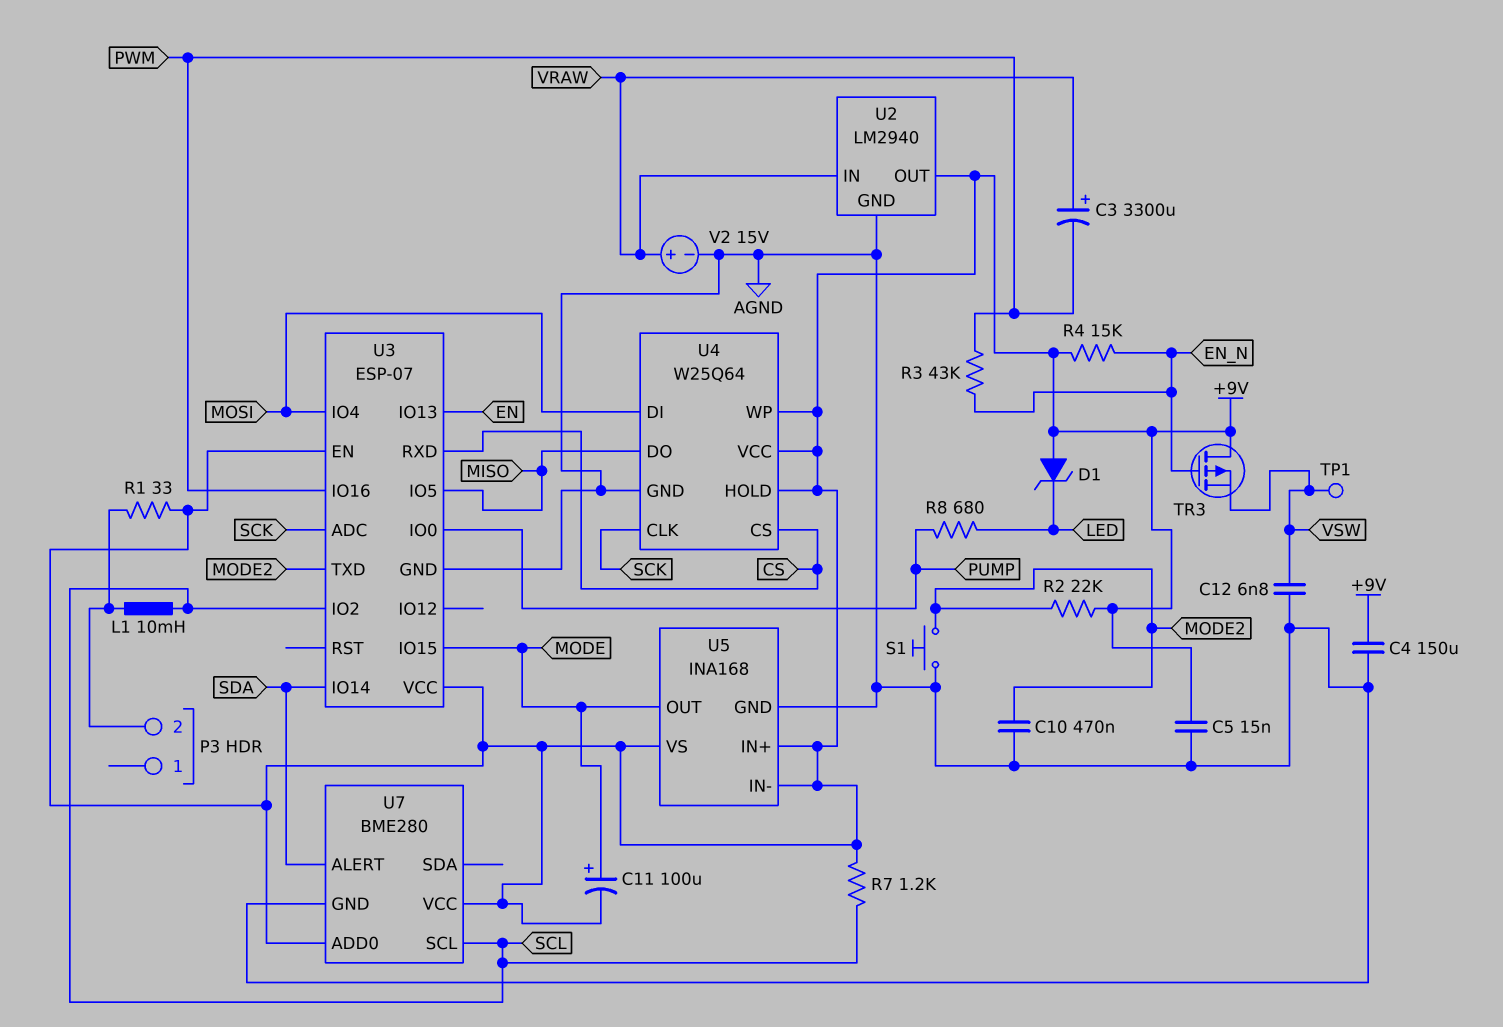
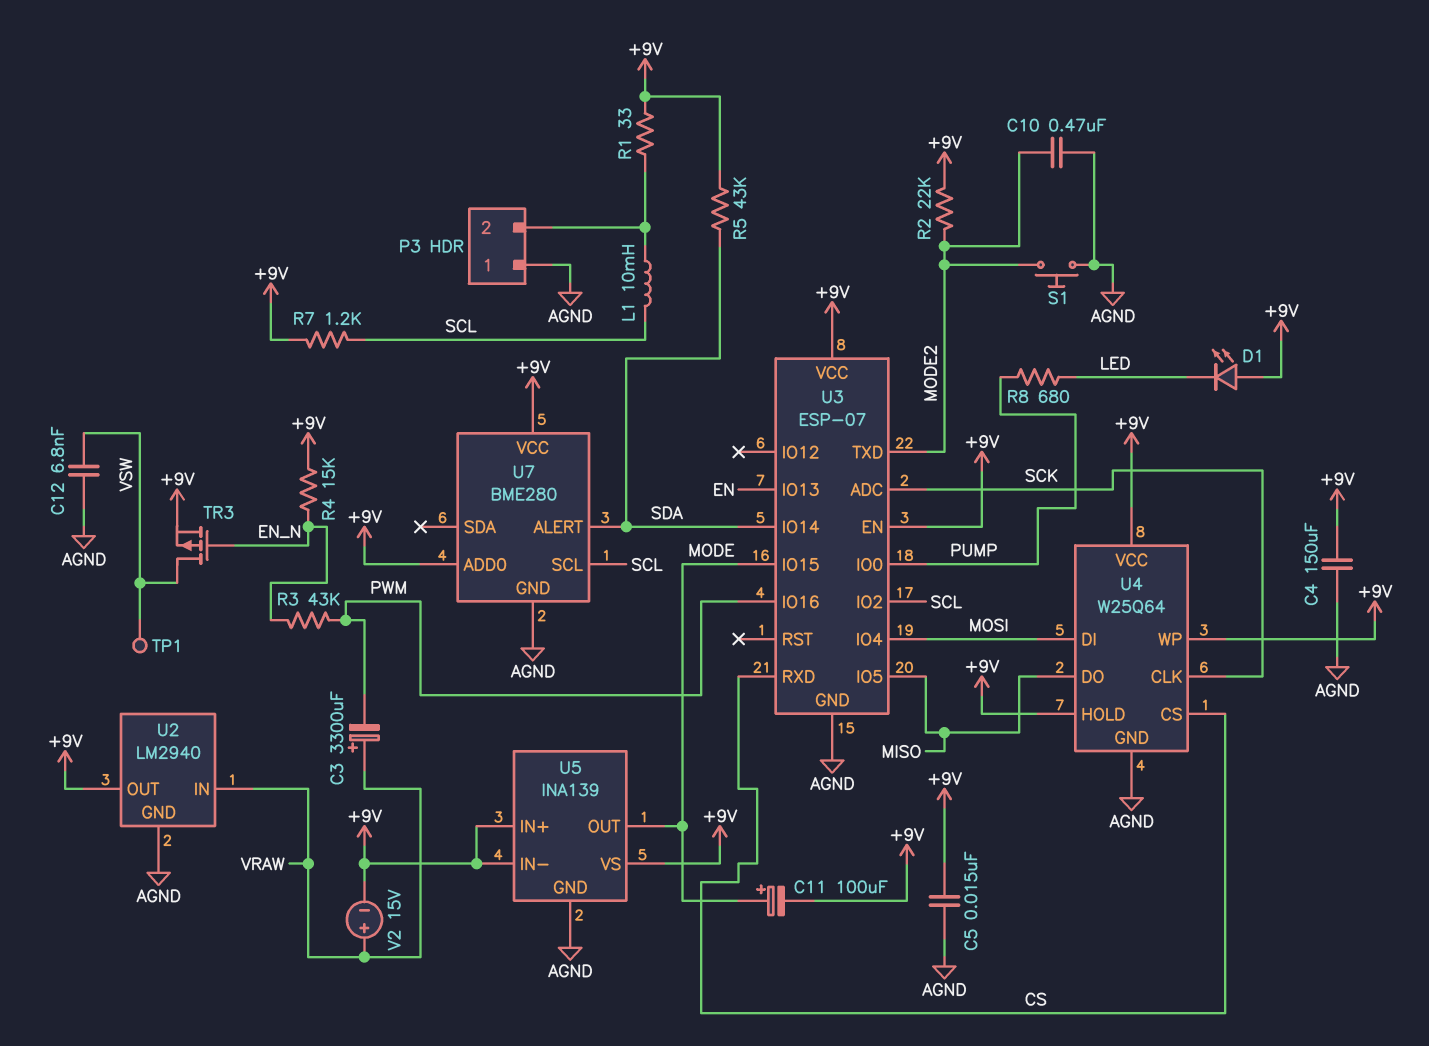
D1: zener (A +9V, K LED) -> LED (A +9V, K LED)
P3 pin 1: none -> AGND
R5: none -> 43k (+9V, SDA)
TR3: PMOS (G EN_N, D +9V, S VSW) -> PMOS (G EN_N, D VSW, S +9V)
U5: INA168 -> INA139
V2: 15V (plus VRAW, minus AGND) -> 15V (plus VRAW, minus +9V)

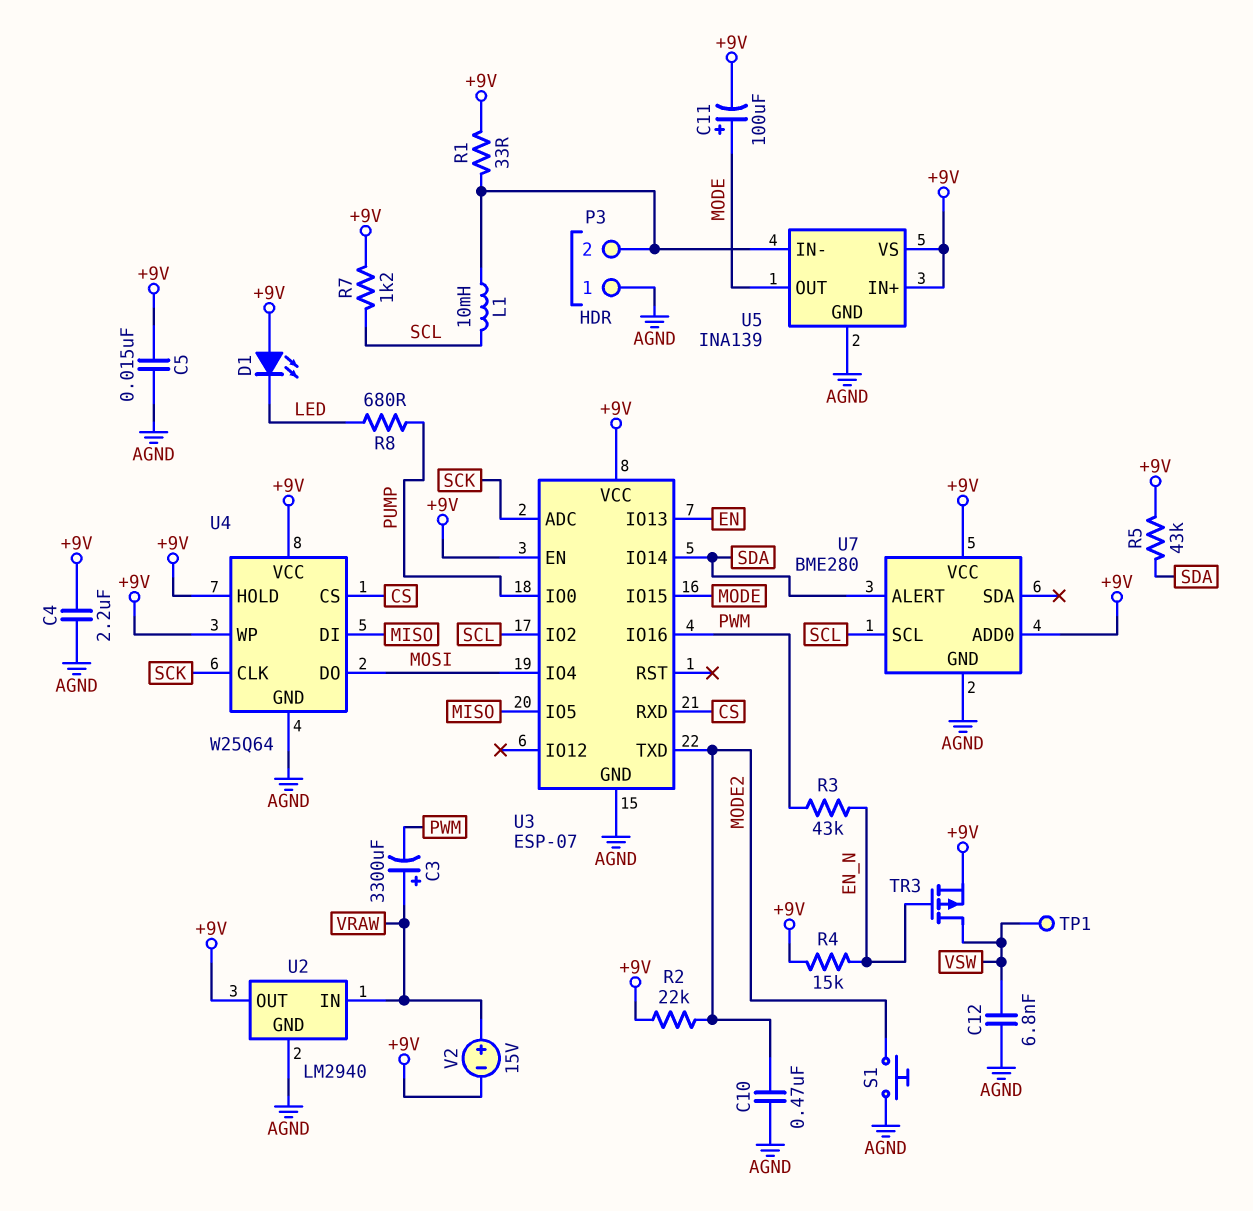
C4: 150uF (+9V, AGND) -> 2.2uF (+9V, AGND)
U4 pin DI: MOSI -> MISO
U4 pin DO: MISO -> MOSI
U5 pin IN-: +9V -> P3/2

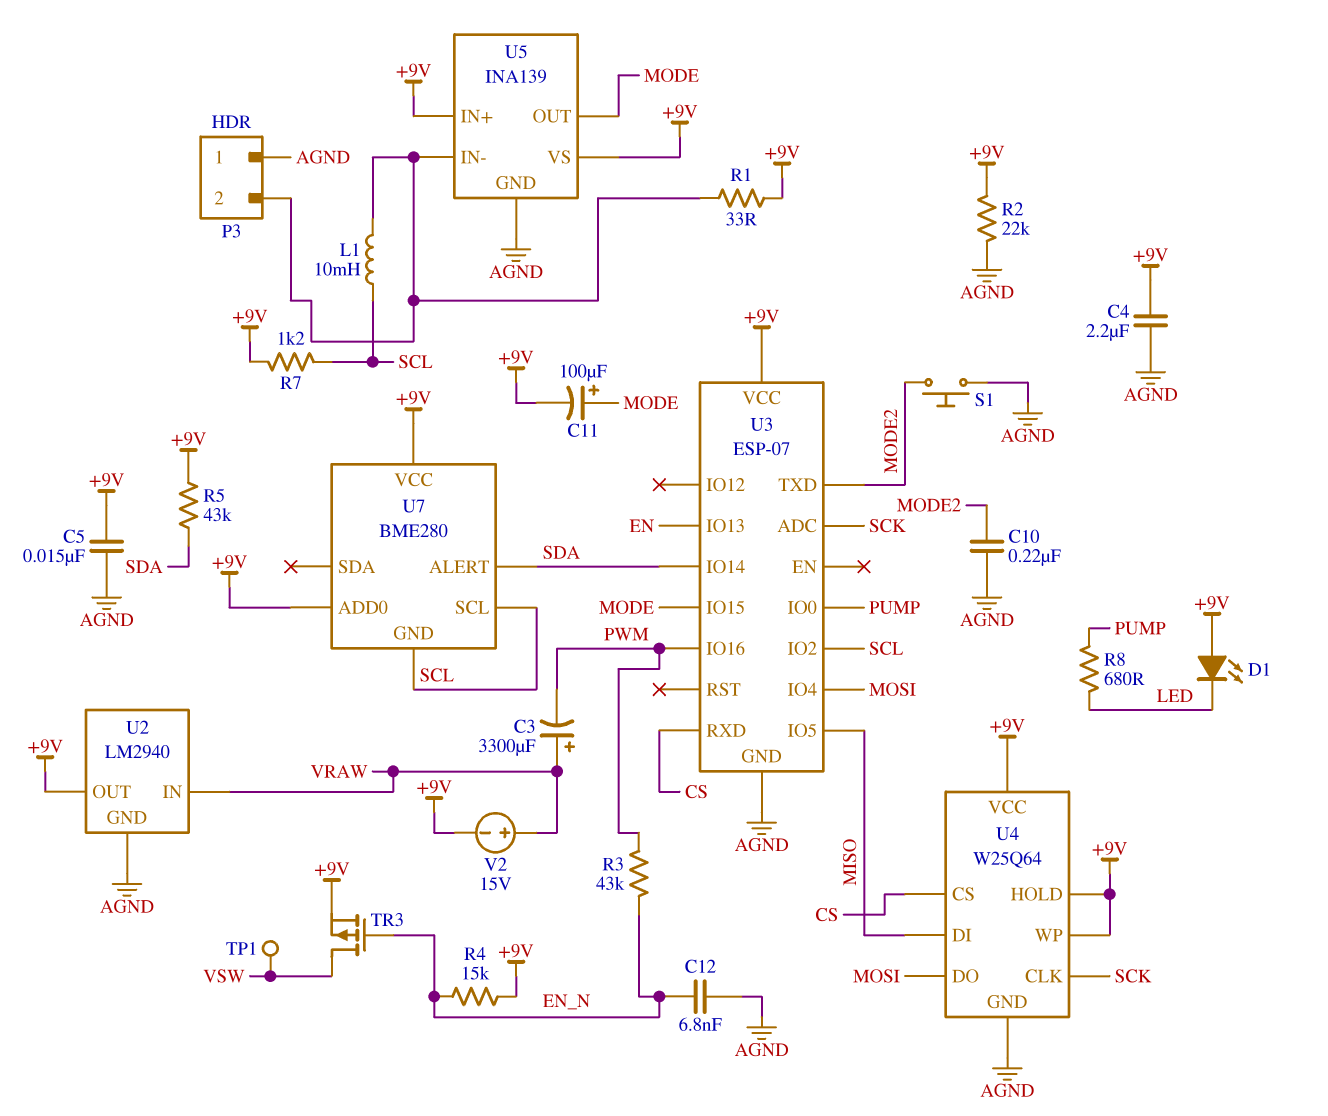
C10: 470nF (AGND, MODE2) -> 220nF (AGND, MODE2)
C12: 6.8nF (AGND, VSW) -> 6.8nF (AGND, EN_N)
R2: 22k (+9V, MODE2) -> 22k (+9V, AGND)
U3 pin EN: +9V -> none
U7 pin GND: AGND -> SCL

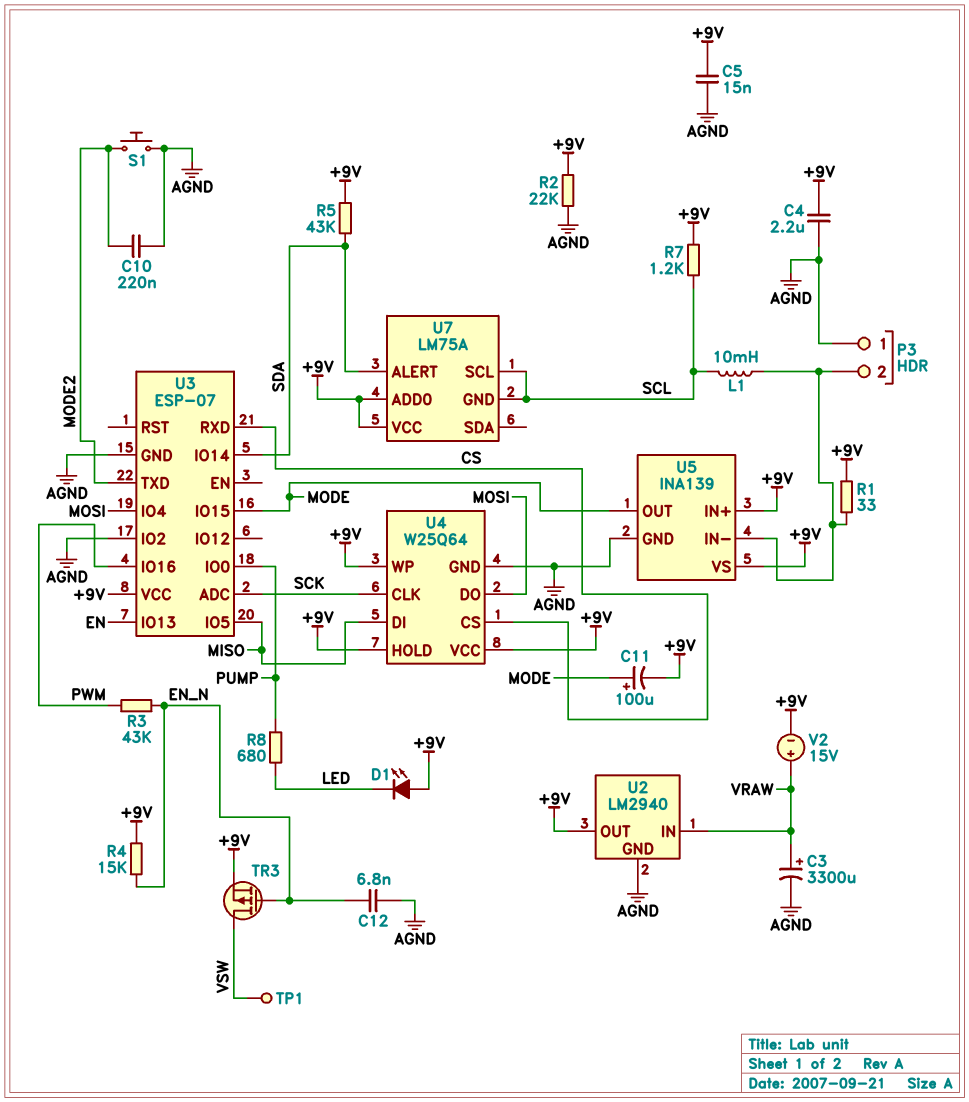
C3: 3300uF (plus VRAW, minus PWM) -> 3300uF (plus VRAW, minus AGND)
U3 pin IO2: SCL -> AGND
U7: BME280 -> LM75A

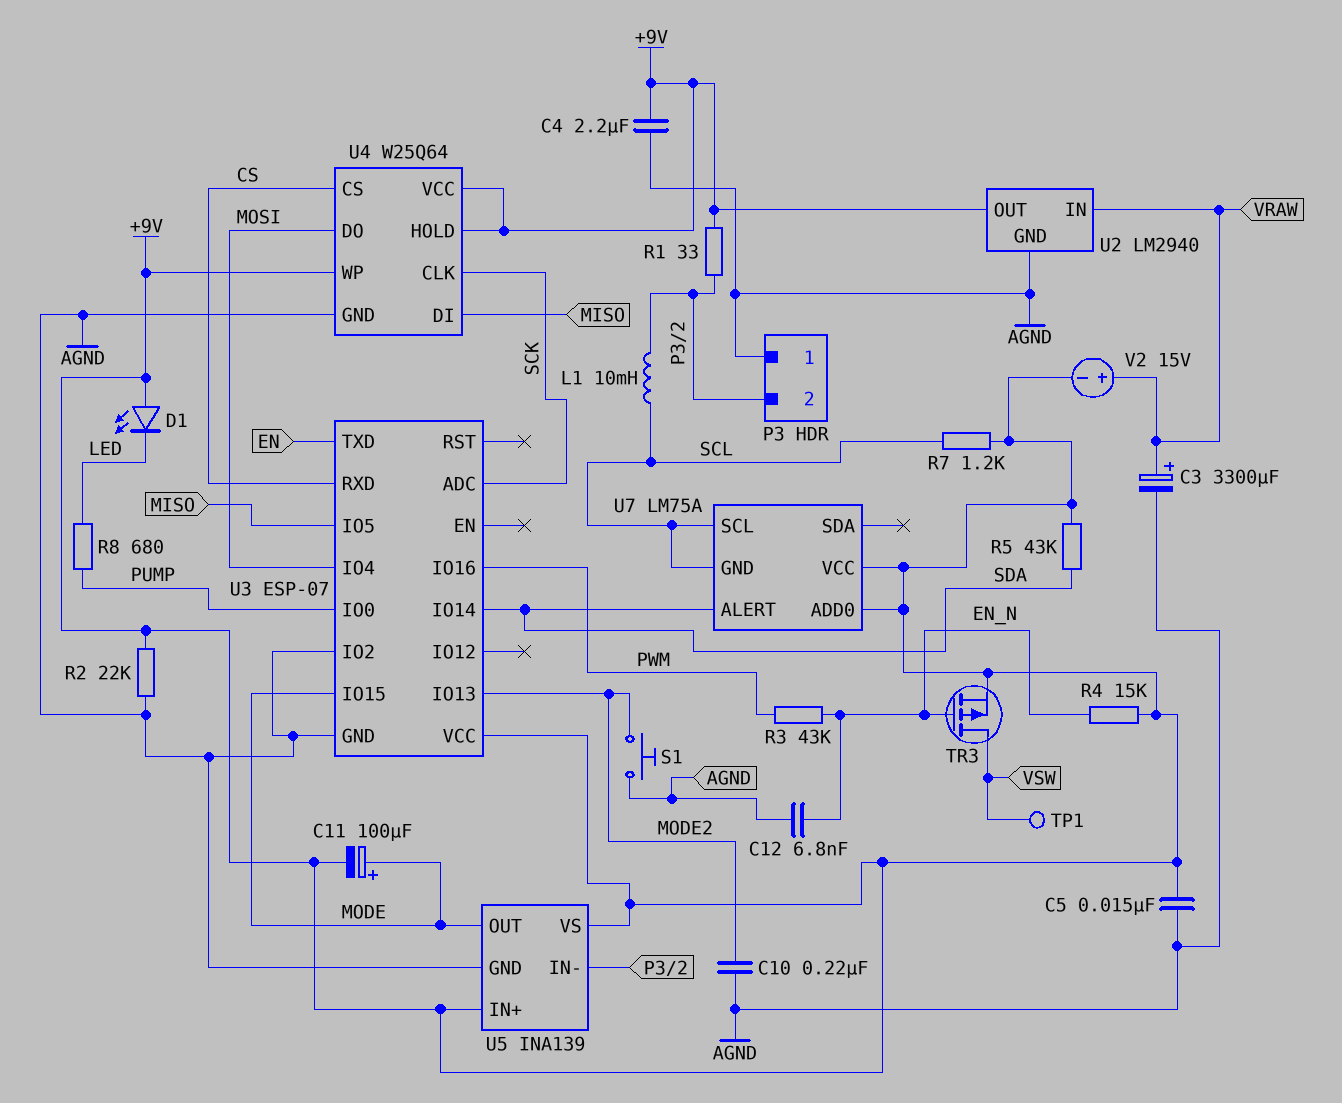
U3 pin IO13: EN -> MODE2
U3 pin TXD: MODE2 -> EN

